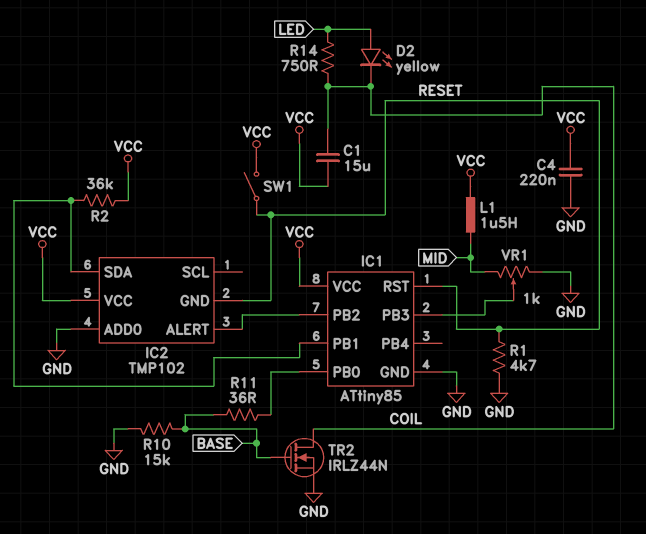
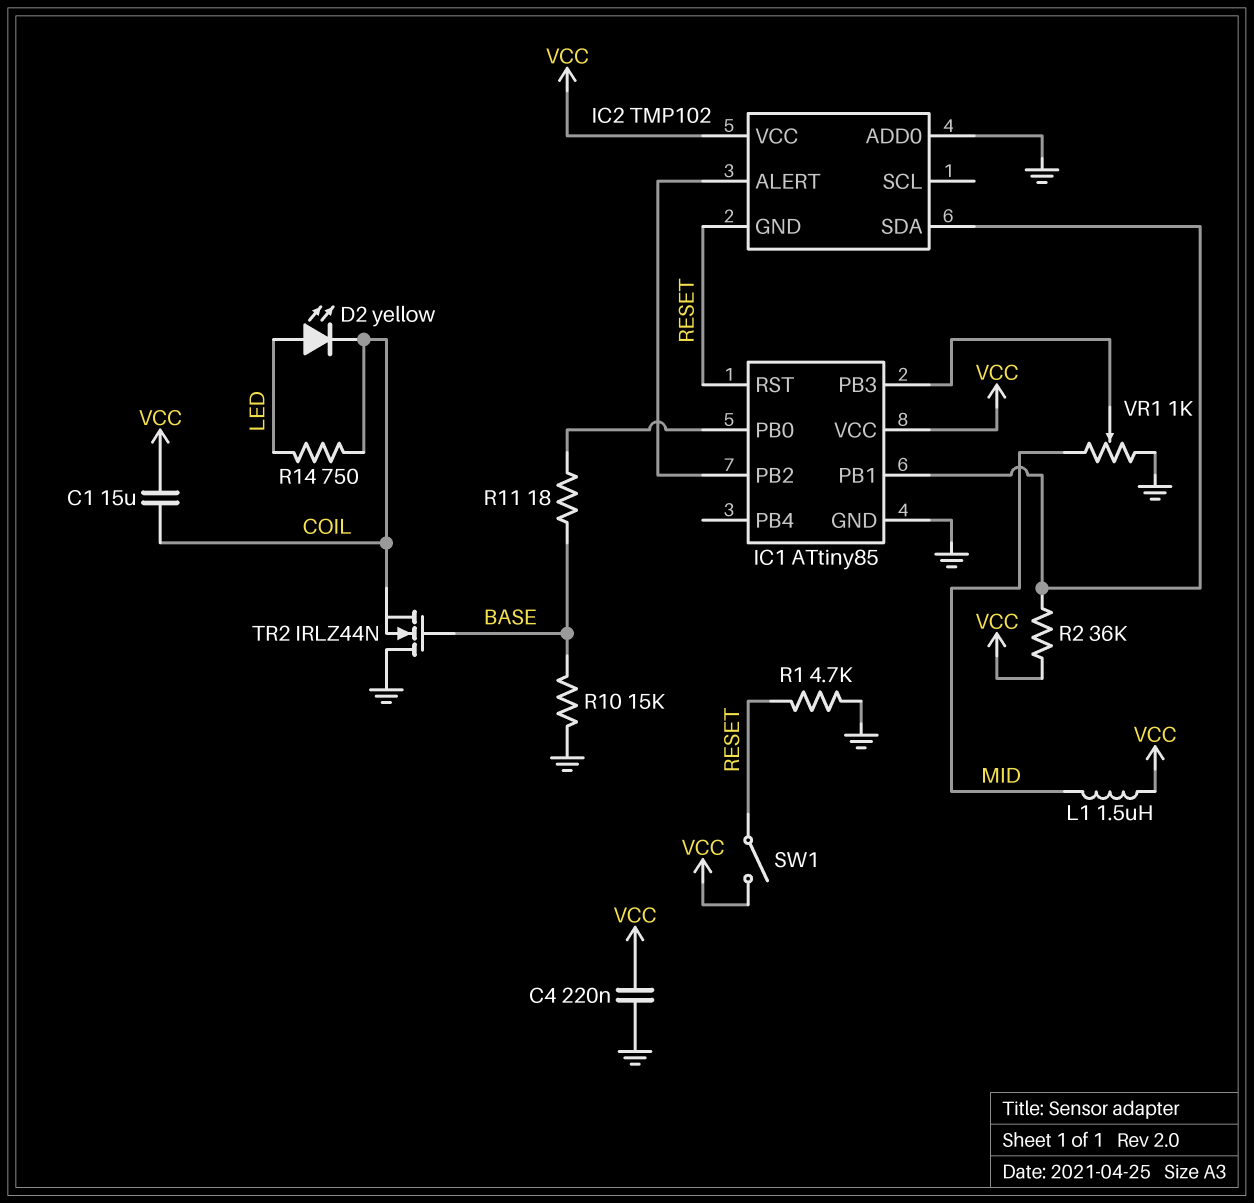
R11: 36 (BASE, IC1/PB0) -> 18 (BASE, IC1/PB0)
TR2: NMOS IRLZ44N (G BASE, D COIL, S GND) -> NMOS IRLZ44N (G BASE, D GND, S COIL)

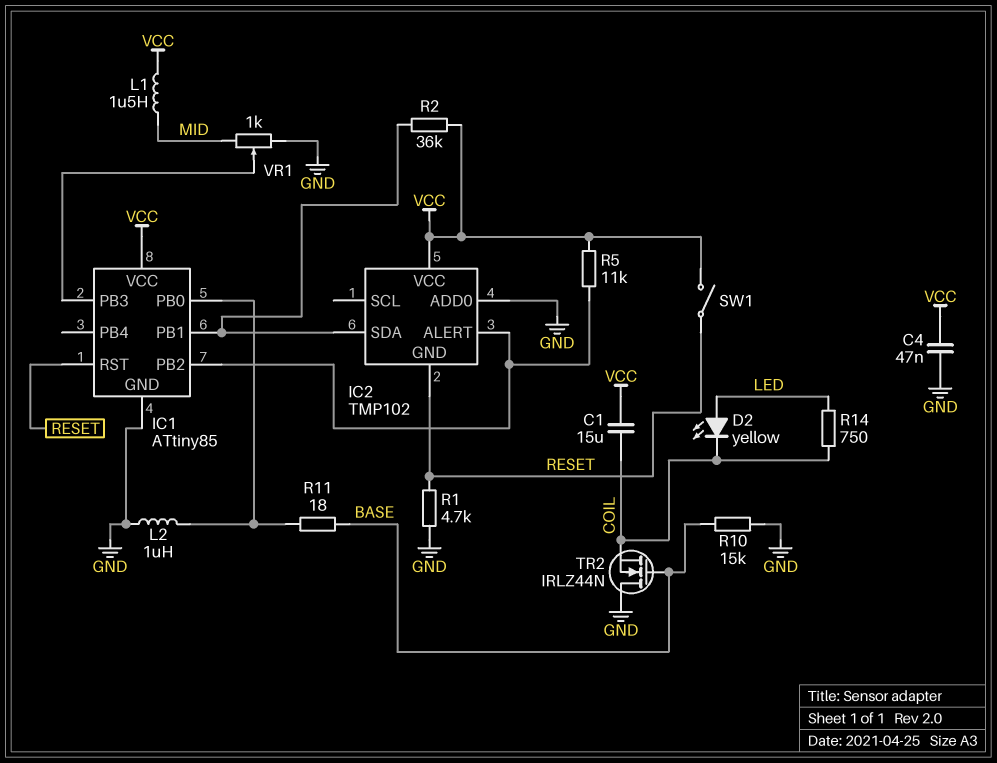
C4: 220nF (GND, VCC) -> 47nF (GND, VCC)
L2: none -> 1uH (GND, IC1/PB0)
R5: none -> 11k (IC1/PB2, VCC)

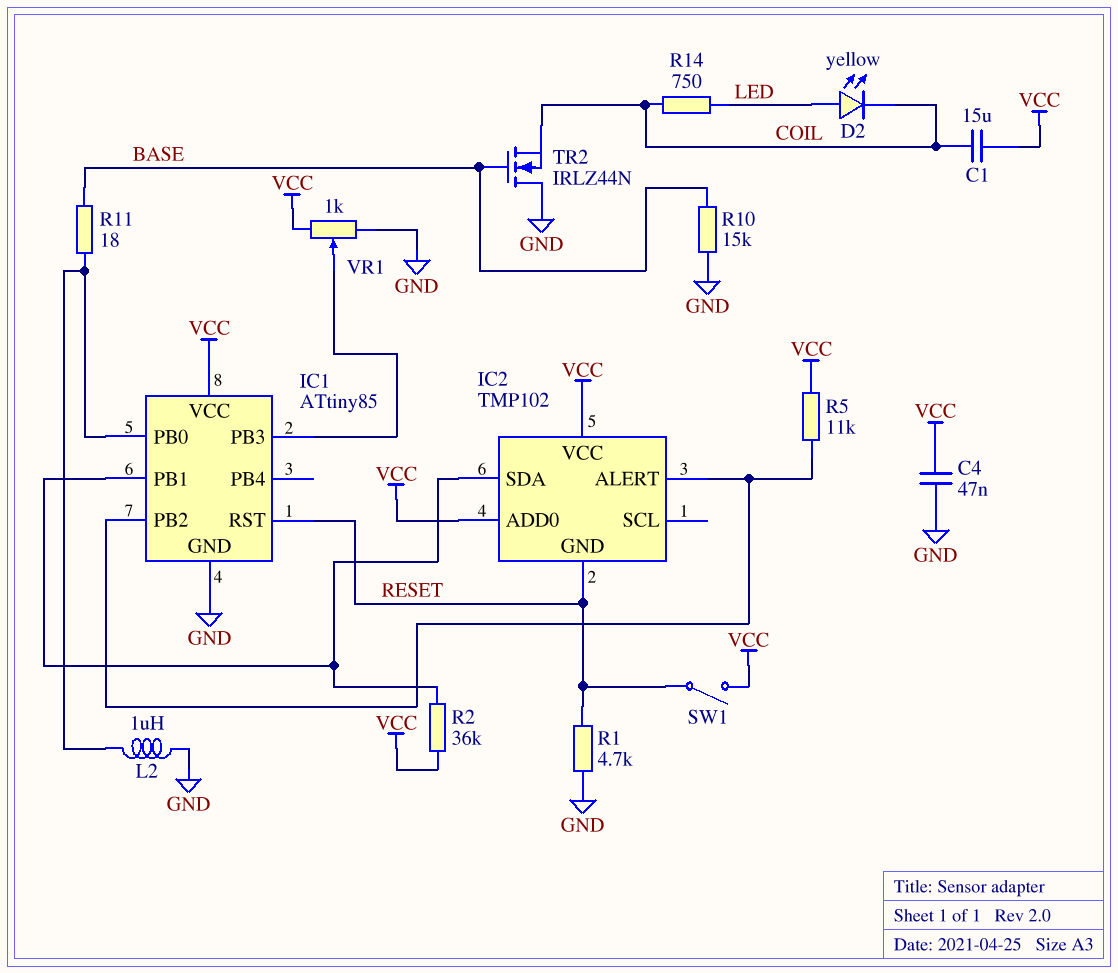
IC2 pin ADD0: GND -> VCC
L1: 1.5uH (MID, VCC) -> none
VR1: 1k (GND, MID, wiper IC1/PB3) -> 1k (GND, VCC, wiper IC1/PB3)

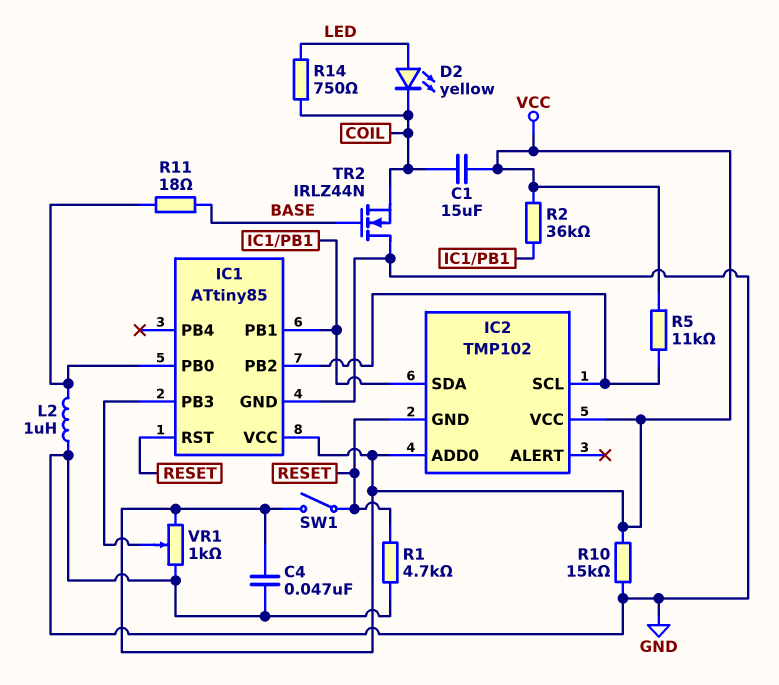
IC2 pin ALERT: IC1/PB2 -> none
IC2 pin SCL: none -> IC1/PB2
R10: 15k (BASE, GND) -> 15k (GND, VCC)

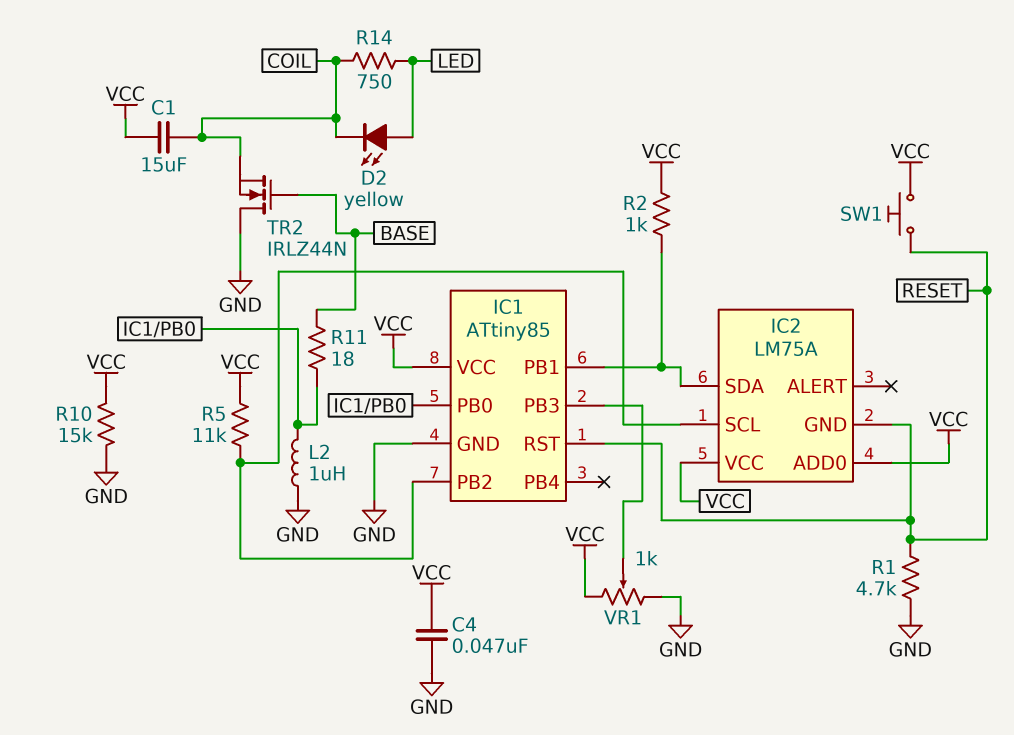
IC2: TMP102 -> LM75A
R2: 36k (IC1/PB1, VCC) -> 1k (IC1/PB1, VCC)
SW1: switch (RESET, VCC) -> button (RESET, VCC)

